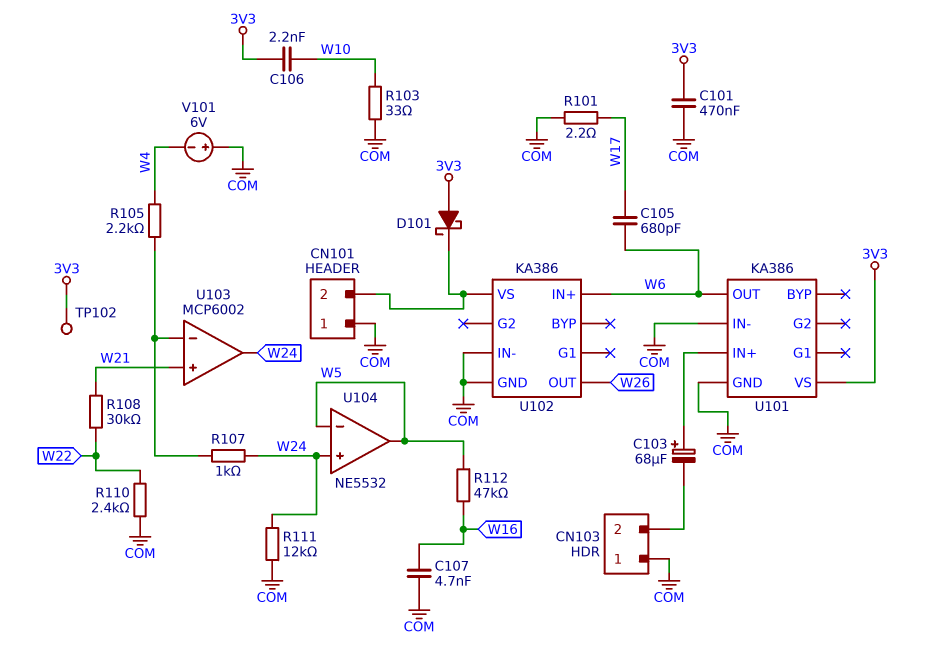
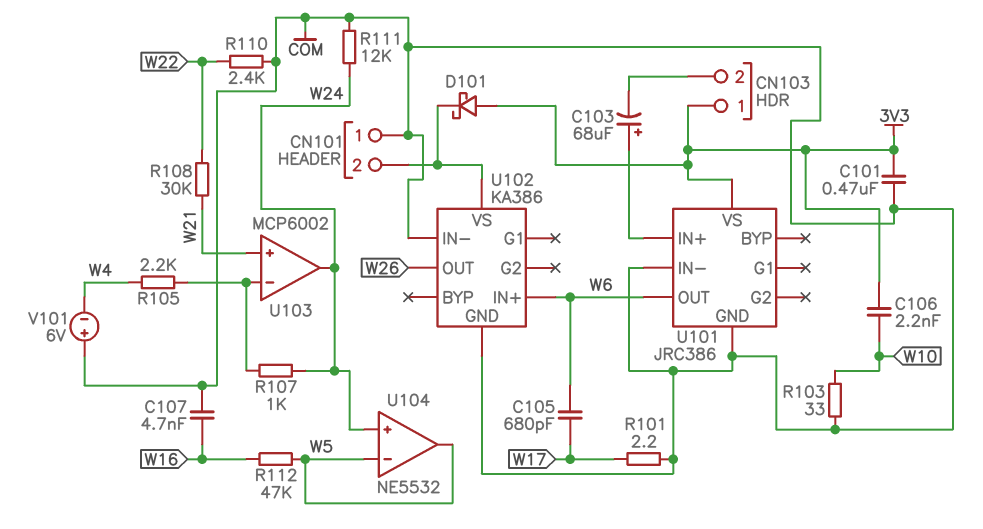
CN103 pin 1: COM -> 3V3
TP102: test point (3V3) -> none
U101: KA386 -> JRC386

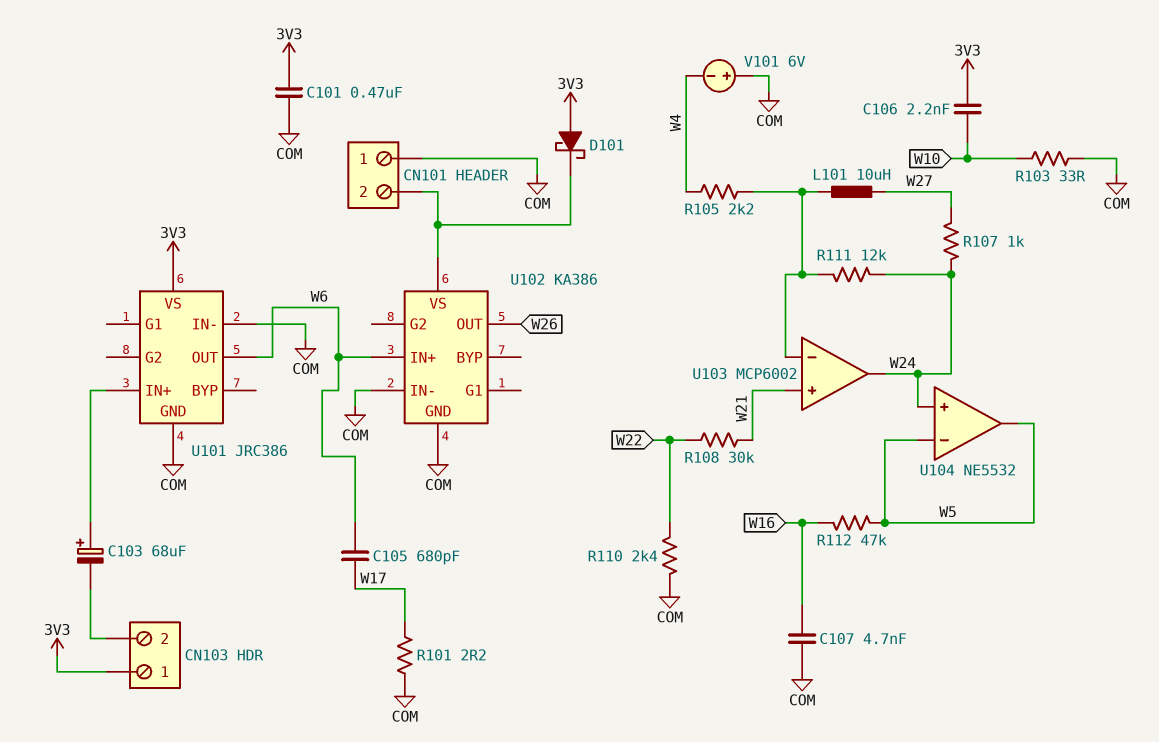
L101: none -> 10uH (U103/in-, W27)
R107: 1k (U103/in-, W24) -> 1k (W24, W27)
R111: 12k (COM, W24) -> 12k (U103/in-, W24)

